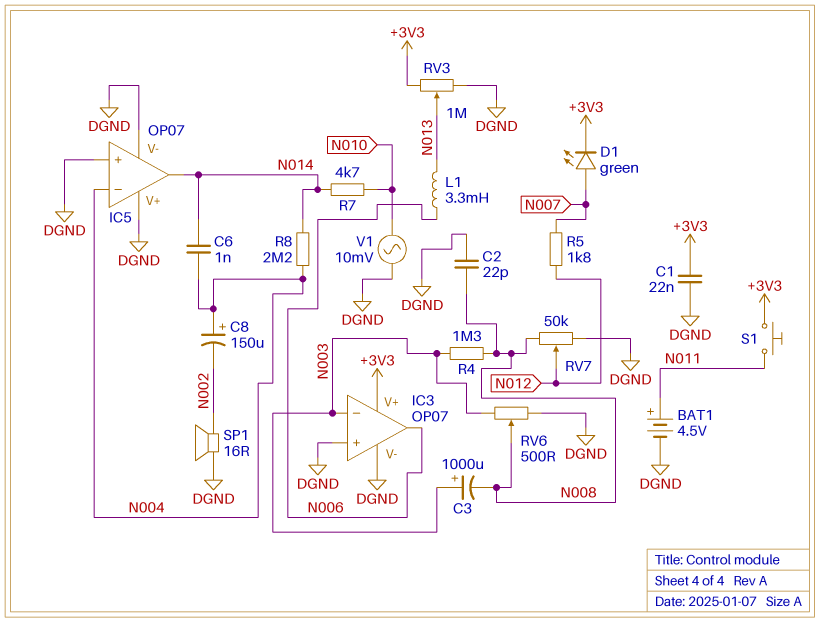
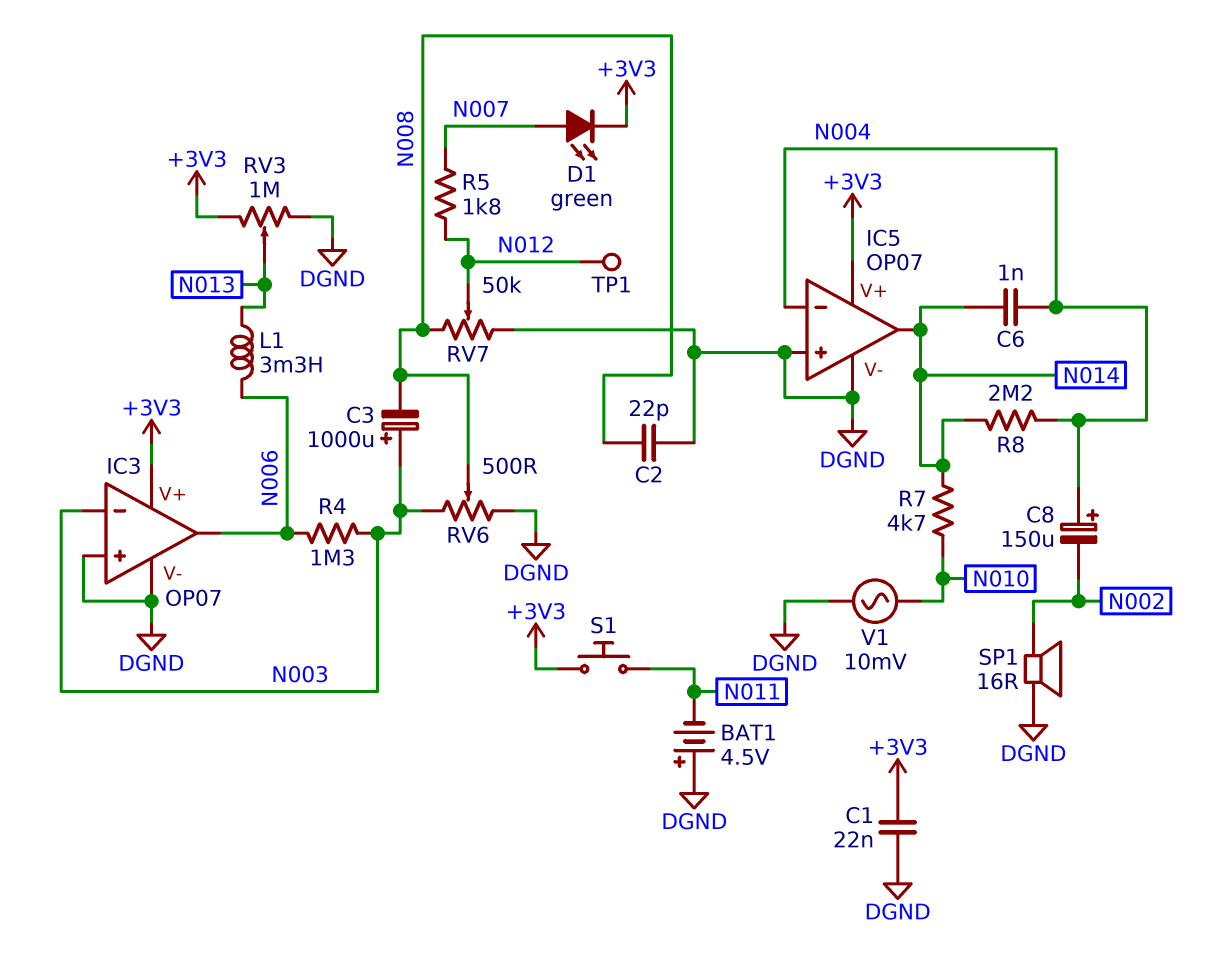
BAT1: 4.5V (plus N011, minus DGND) -> 4.5V (plus DGND, minus N011)
IC5 pin V+: DGND -> +3V3
R4: 1.3M (N003, N008) -> 1.3M (N003, N006)
TP1: none -> test point (N012)

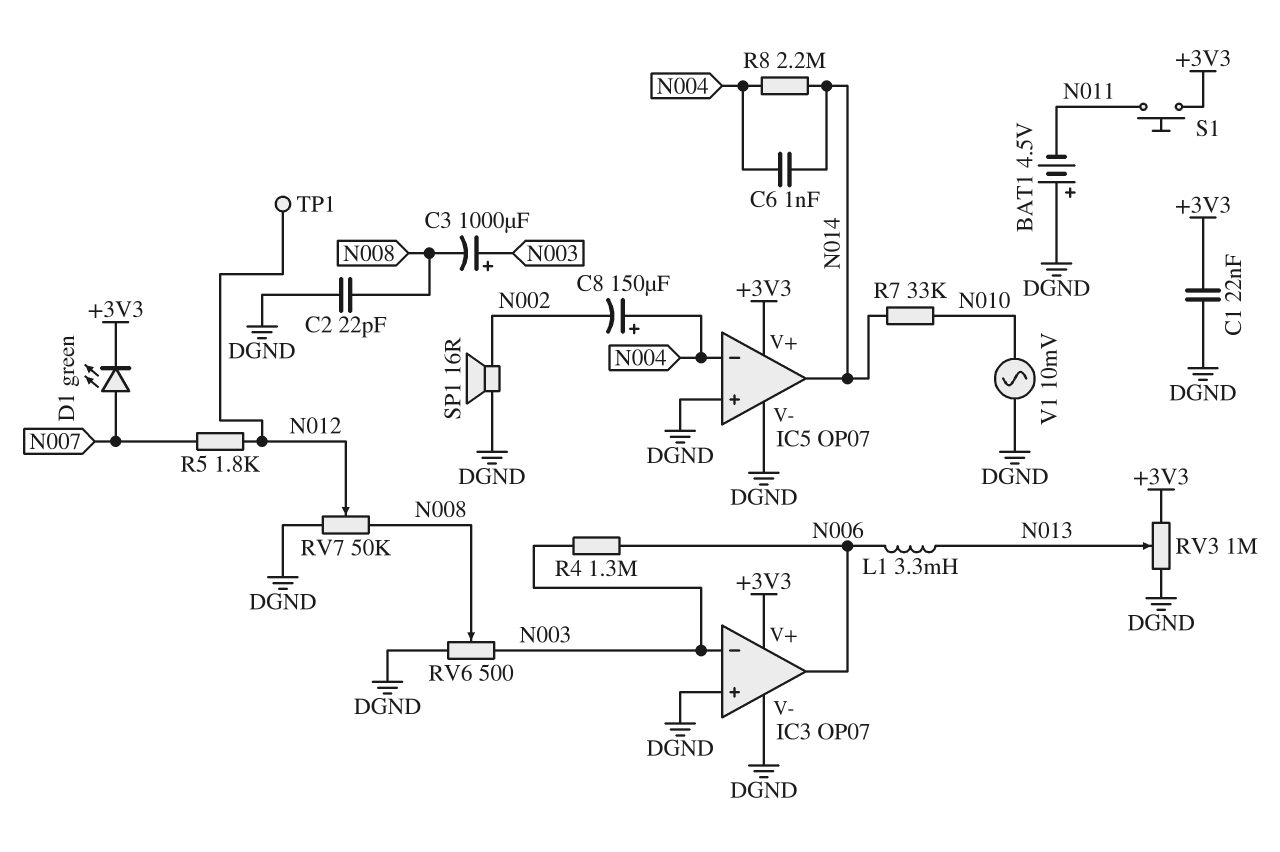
R7: 4.7k (N010, N014) -> 33k (N010, N014)

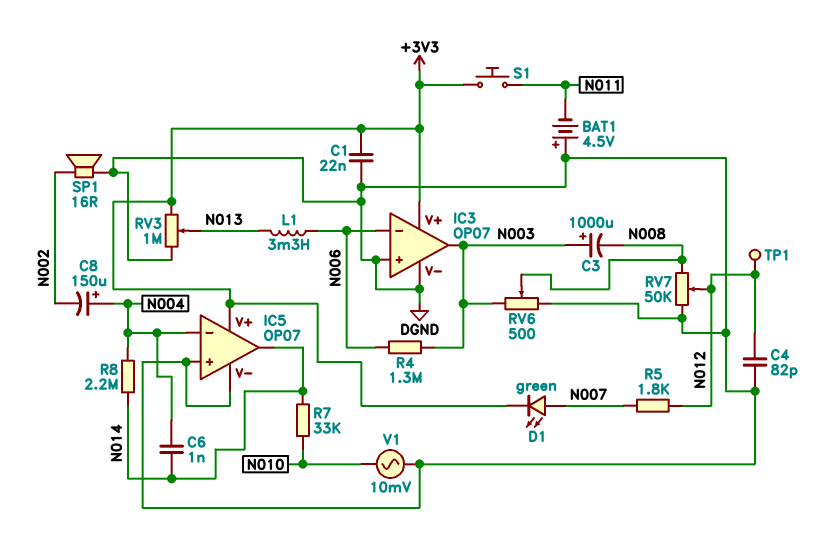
C2: 22pF (DGND, N008) -> none
C4: none -> 82pF (DGND, N012)
IC3 pin in-: N003 -> N006
IC3 pin out: N006 -> N003

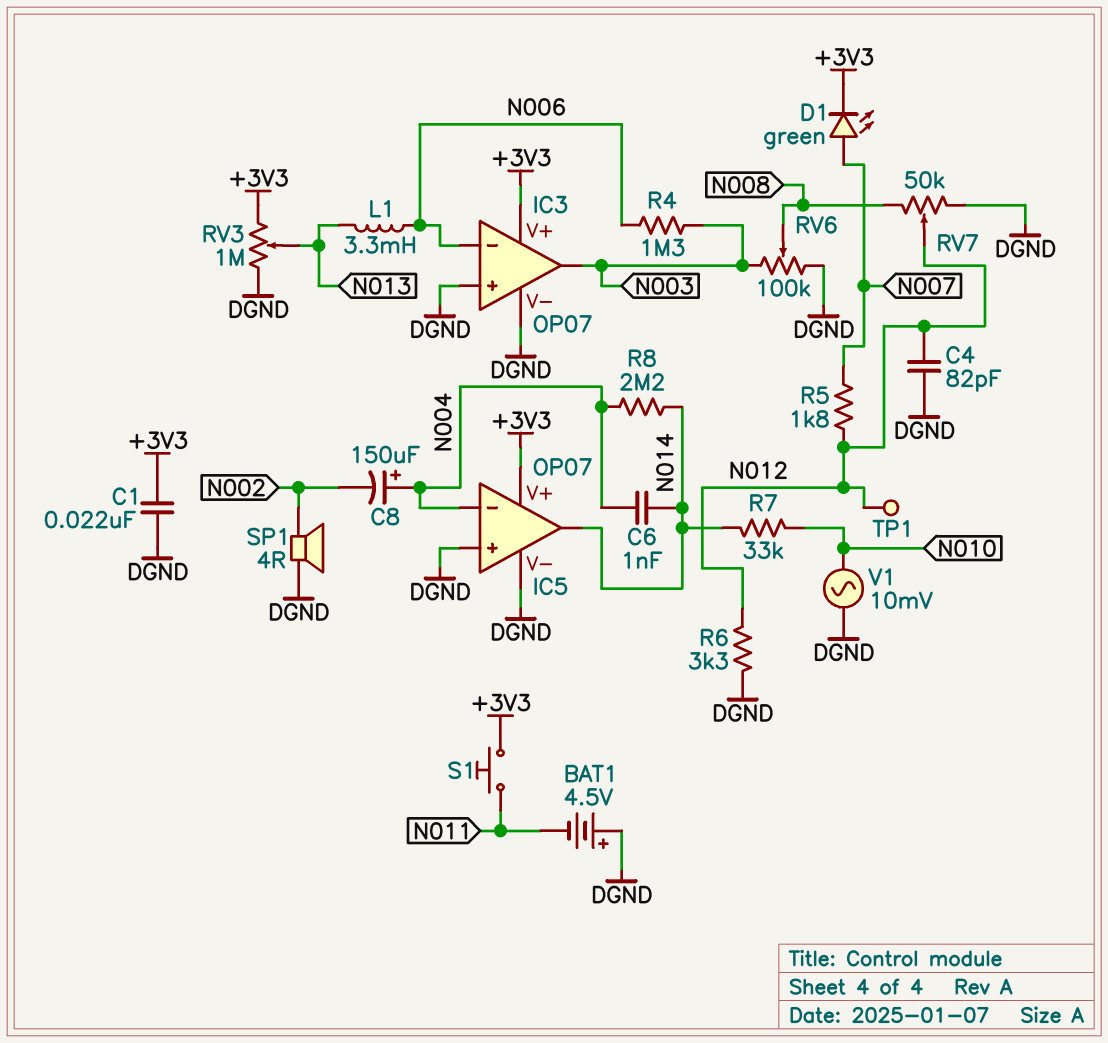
C3: 1000uF (plus N003, minus N008) -> none
R6: none -> 3.3k (DGND, N012)
RV6: 500 (DGND, N003, wiper N008) -> 100k (DGND, N003, wiper N008)
SP1: speaker 16R (DGND, N002) -> speaker 4R (DGND, N002)

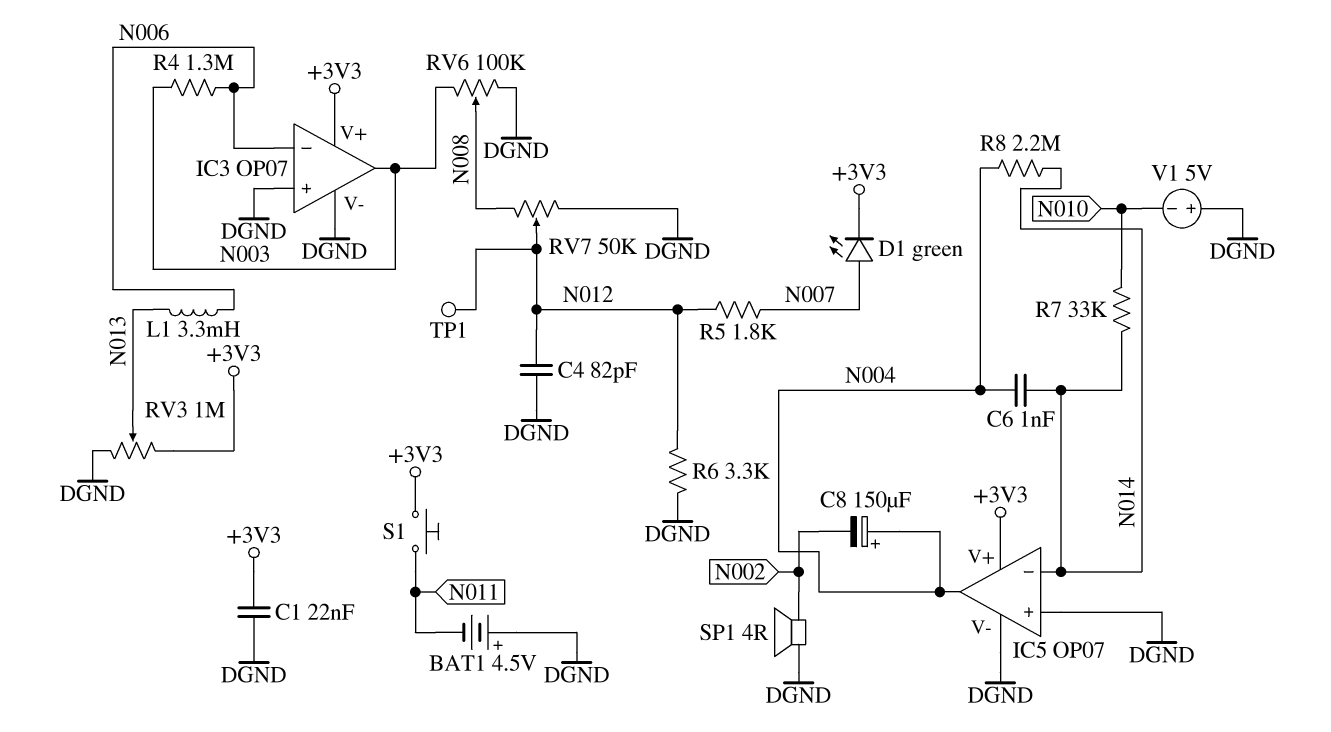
IC5 pin in-: N004 -> N014
IC5 pin out: N014 -> N004
V1: AC 10mV (DGND, N010) -> 5V (plus DGND, minus N010)

